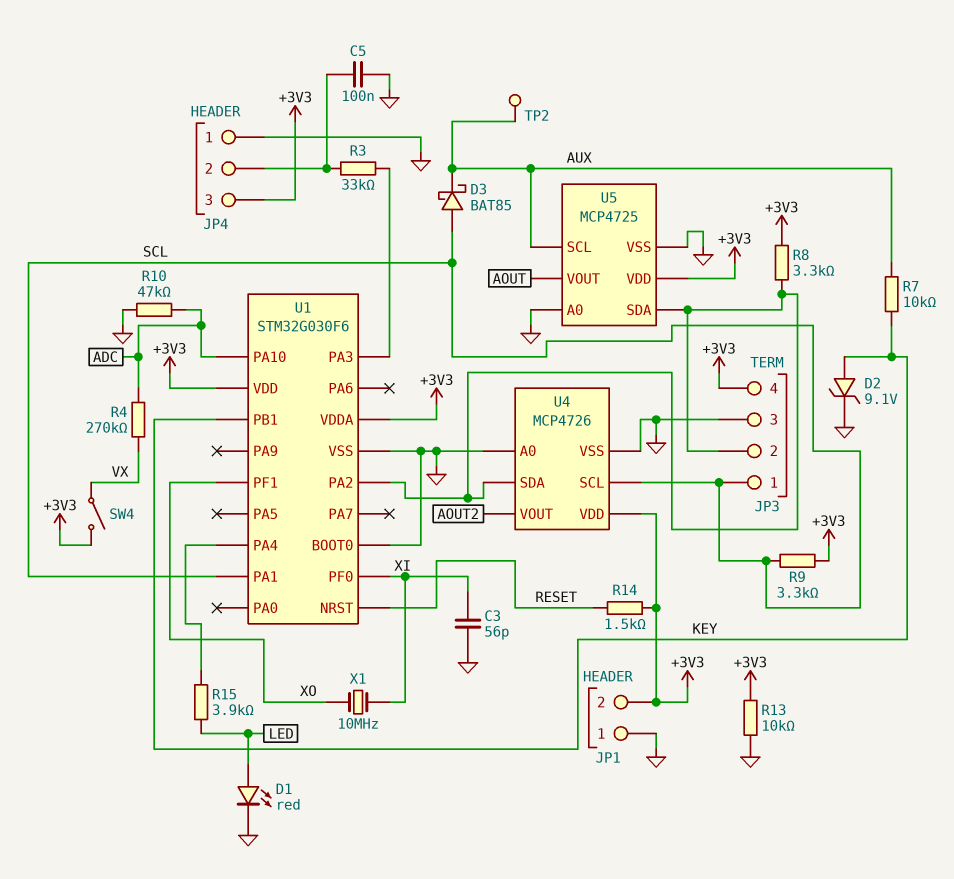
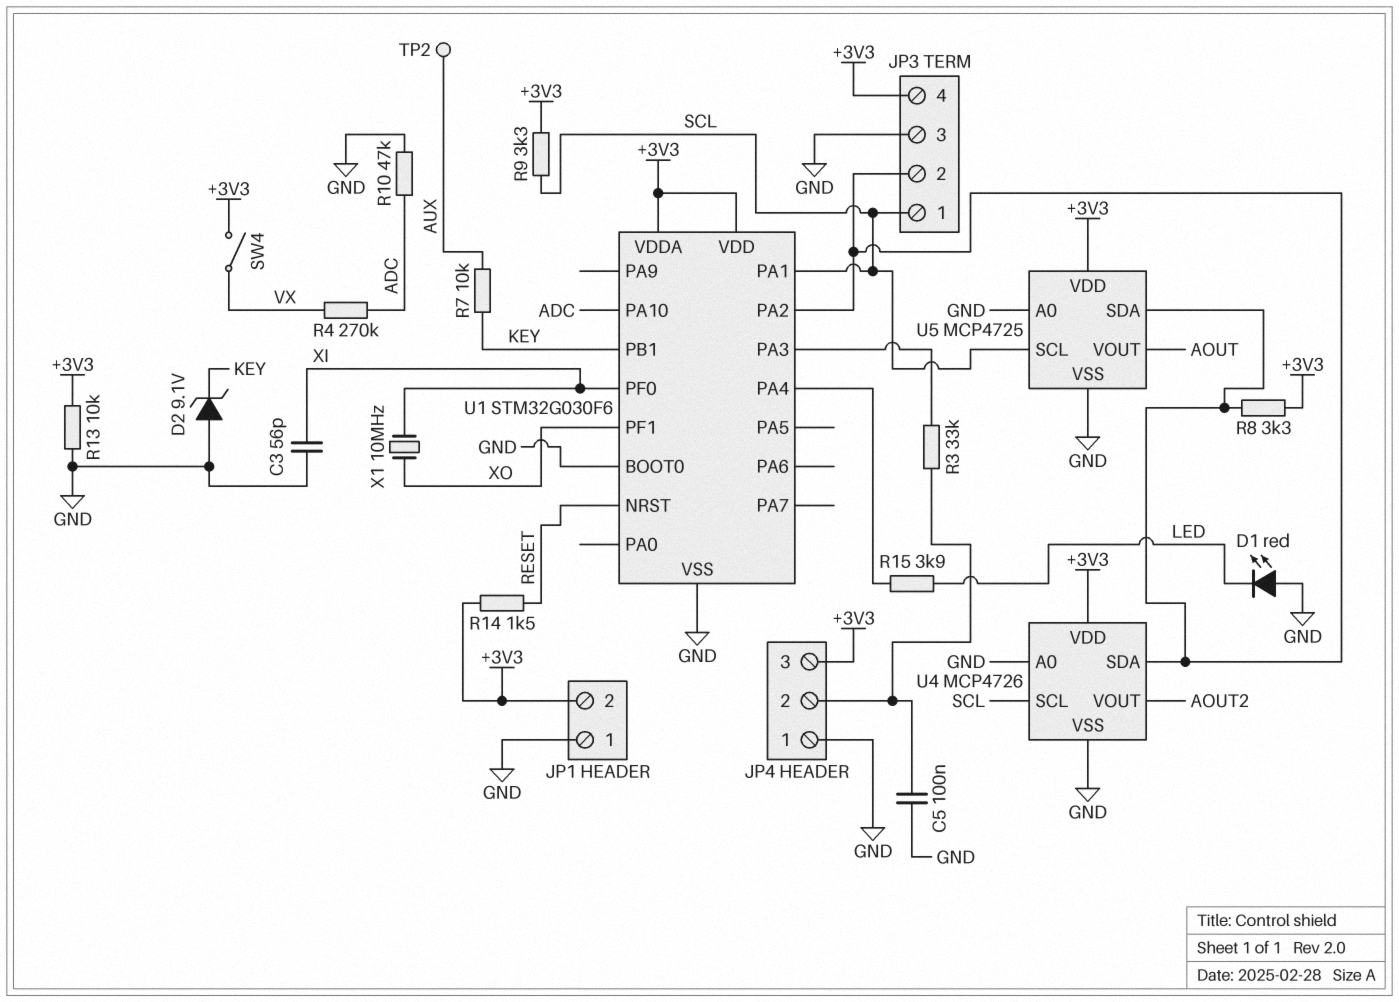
D1: LED red (A LED, K GND) -> LED red (A GND, K LED)
D2: zener 9.1V (A KEY, K GND) -> zener 9.1V (A GND, K KEY)
D3: schottky BAT85 (A SCL, K AUX) -> none
U5 pin SCL: AUX -> SCL

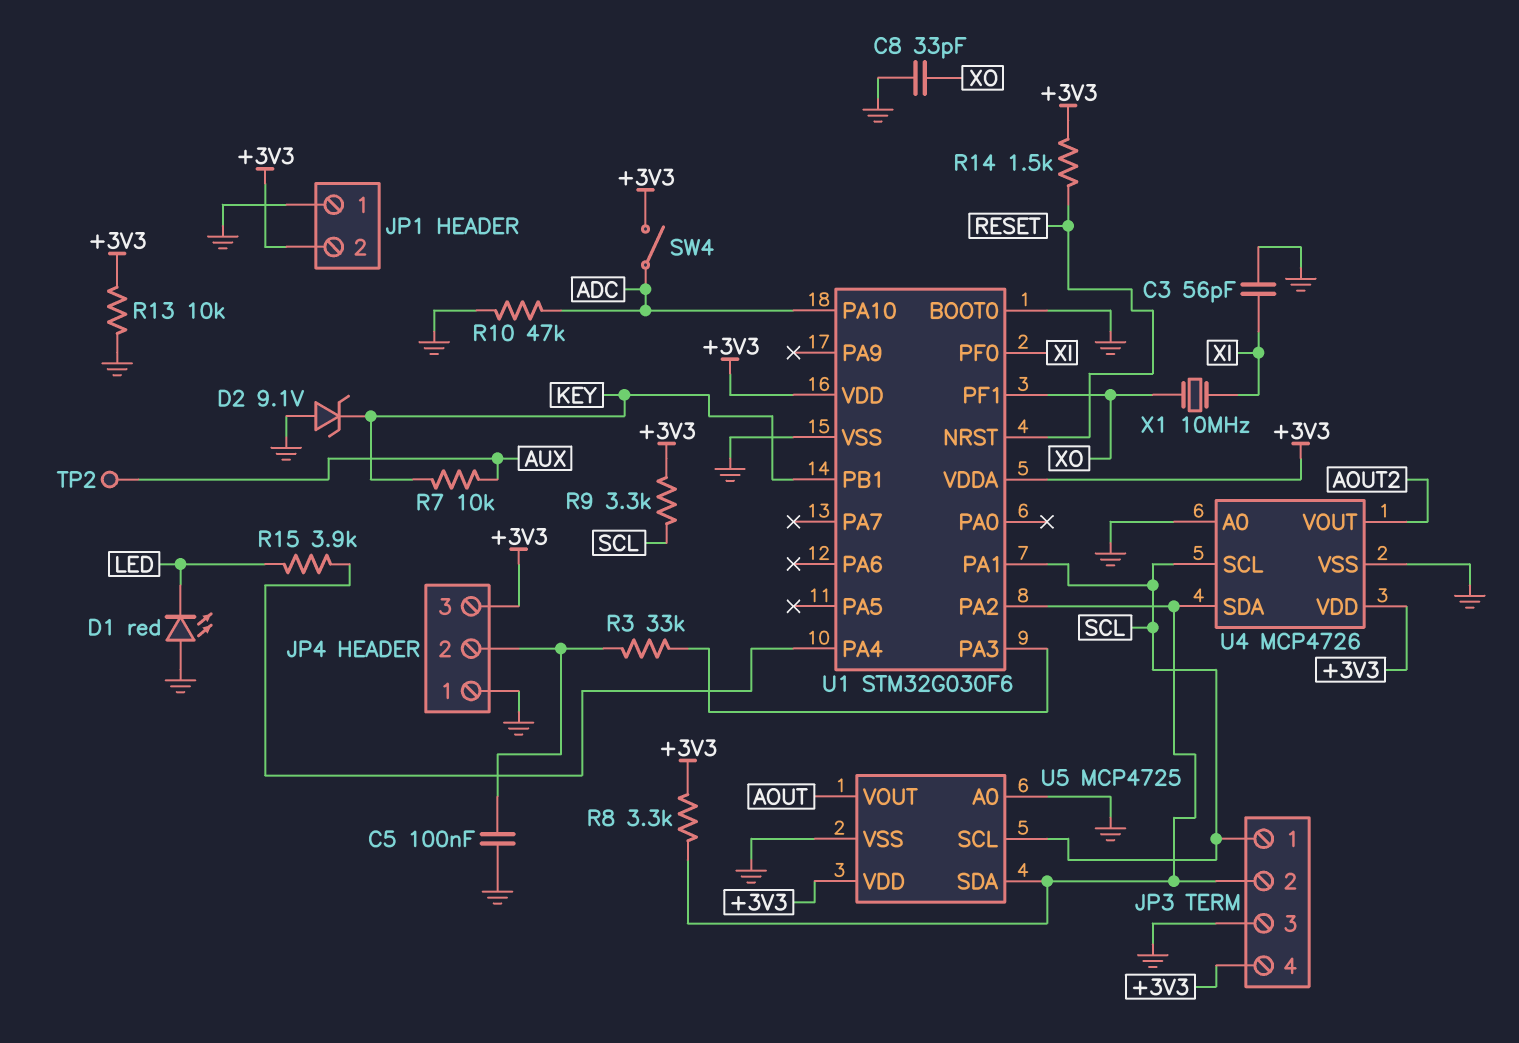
C8: none -> 33pF (GND, XO)
R4: 270k (ADC, VX) -> none
SW4: switch (+3V3, VX) -> switch (+3V3, ADC)

